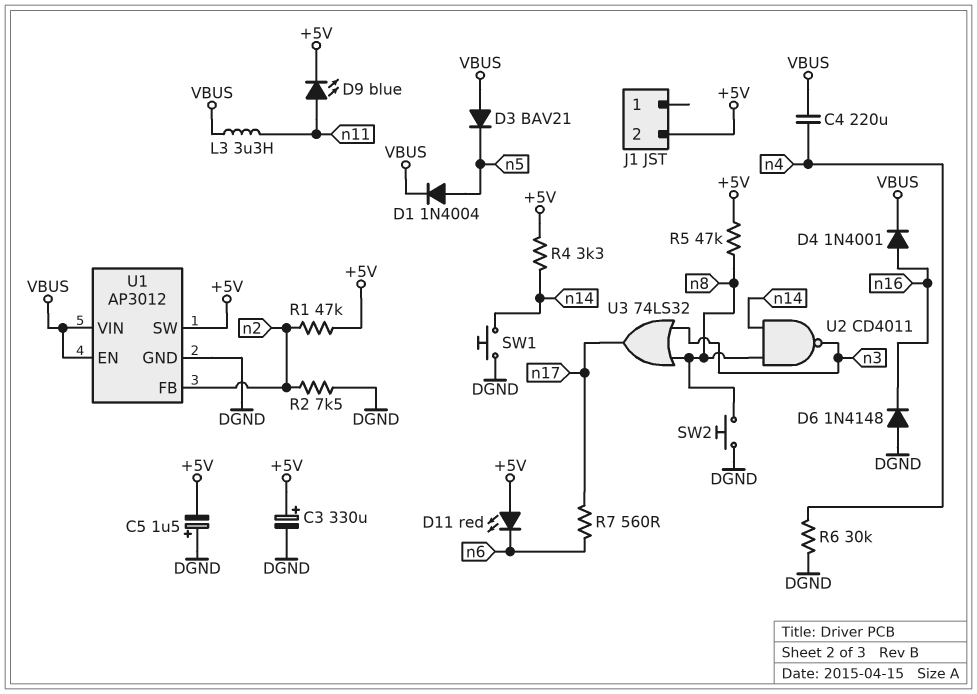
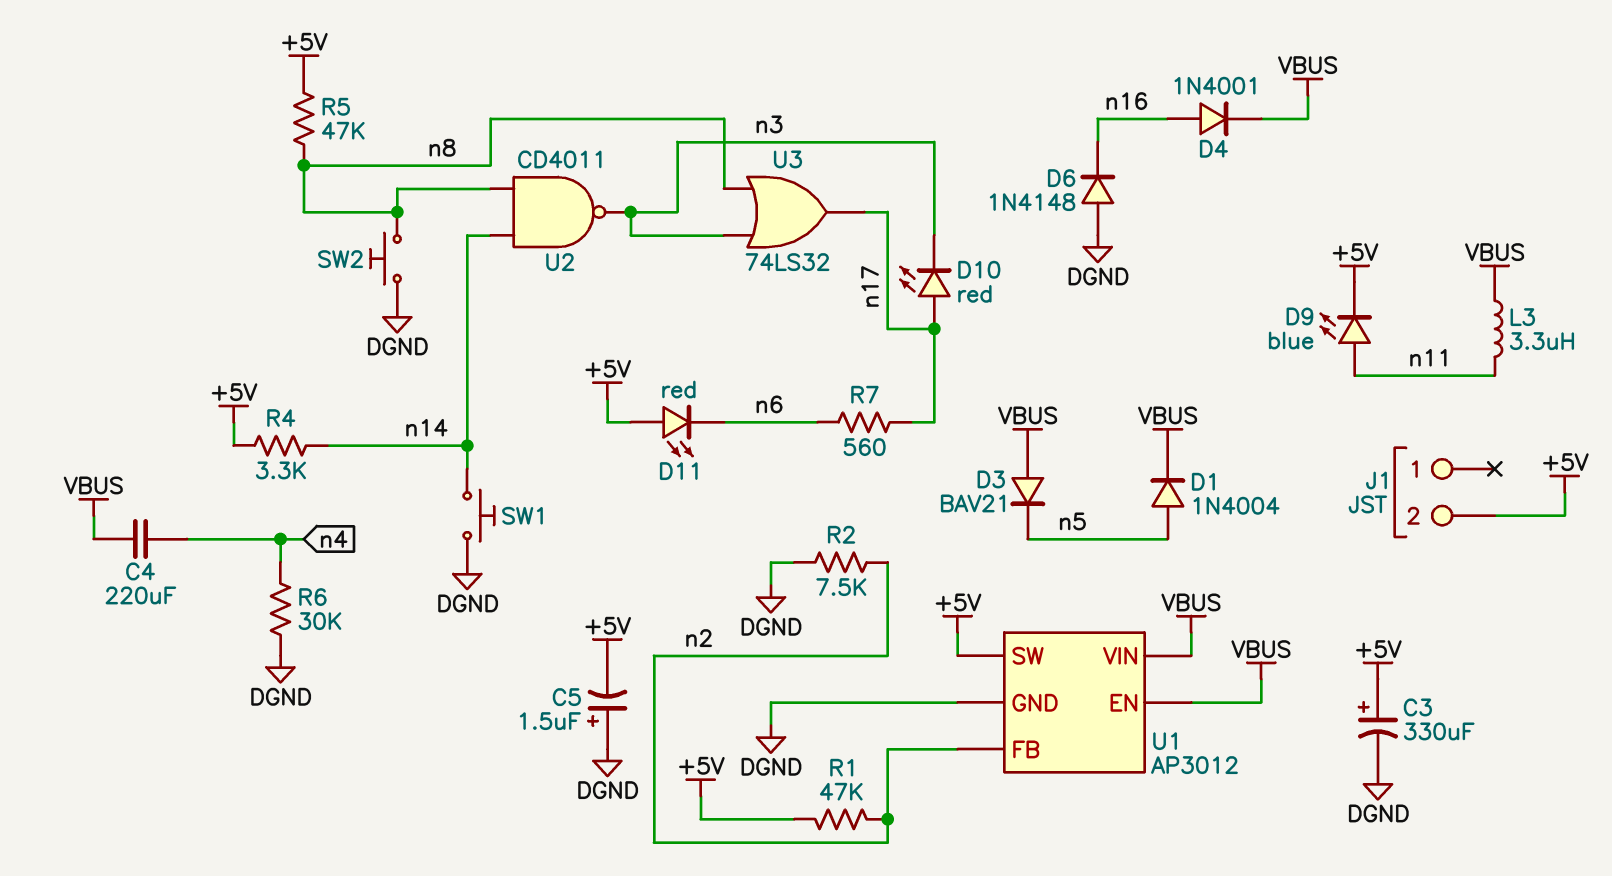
D10: none -> LED red (A n17, K n3)

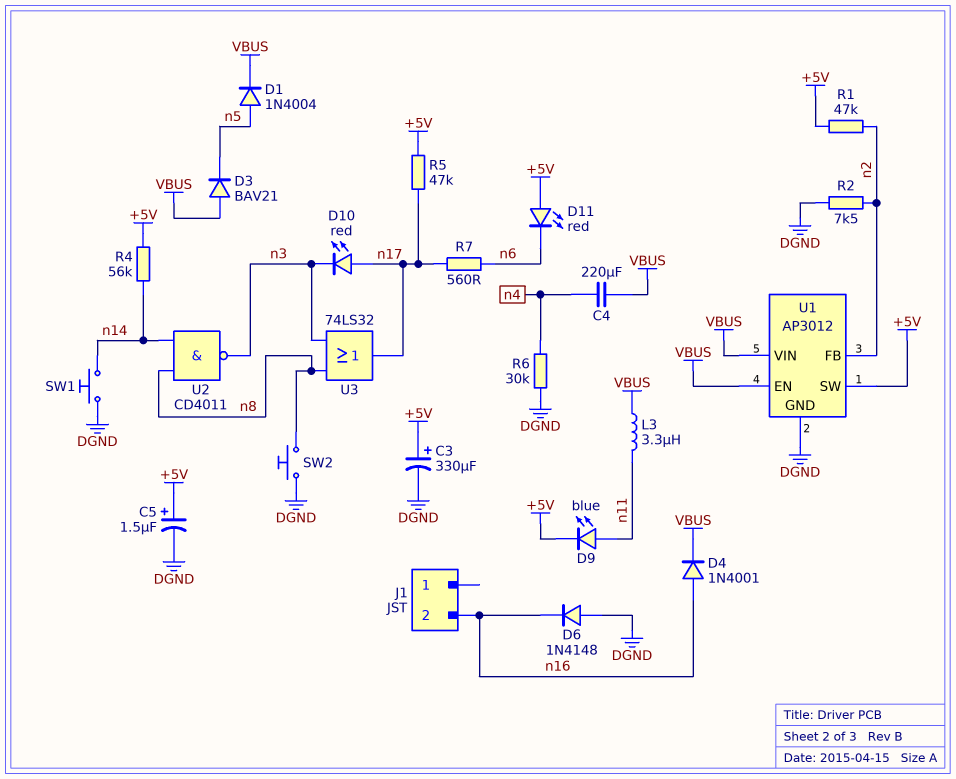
C5: 1.5uF (plus DGND, minus +5V) -> 1.5uF (plus +5V, minus DGND)
J1 pin 2: +5V -> n16
R4: 3.3k (+5V, n14) -> 56k (+5V, n14)
R5: 47k (+5V, n8) -> 47k (+5V, n17)

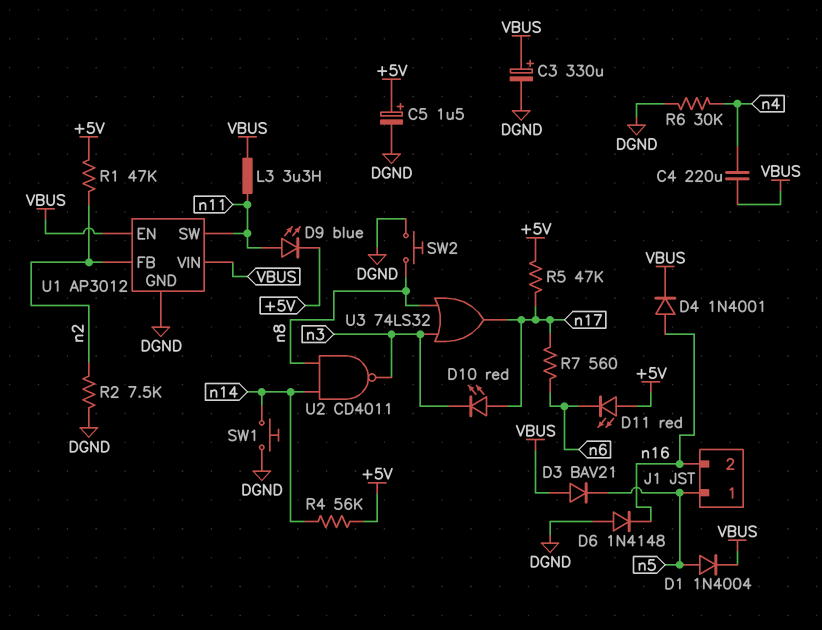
C3: 330uF (plus +5V, minus DGND) -> 330uF (plus VBUS, minus DGND)
J1 pin 1: none -> n5
U1 pin SW: +5V -> n11

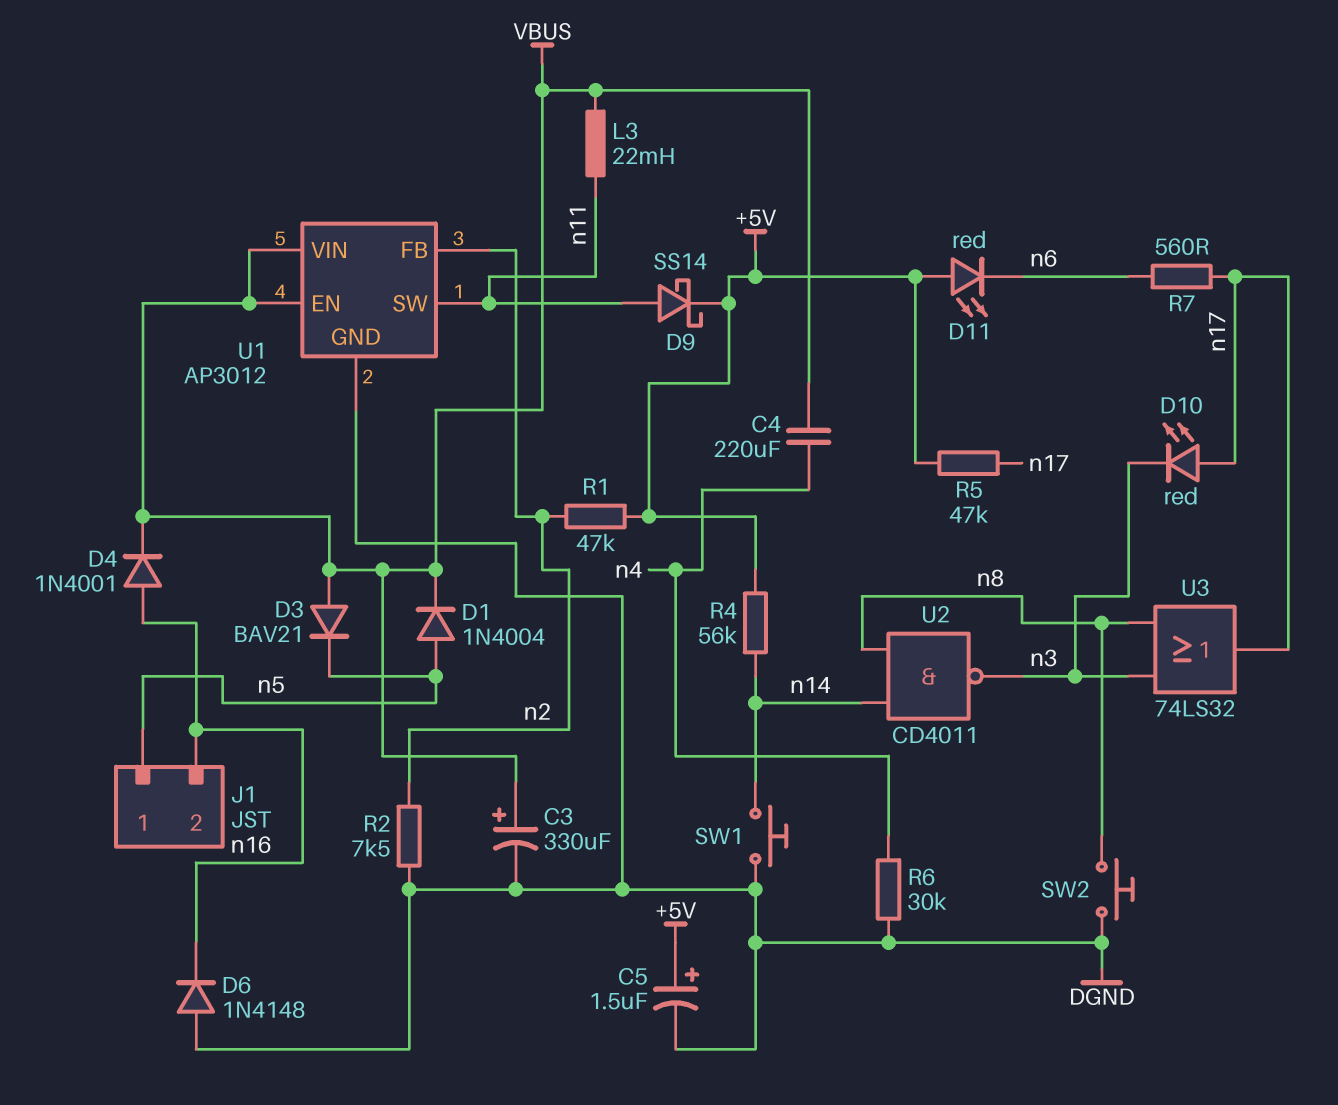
D9: LED blue (A n11, K +5V) -> schottky SS14 (A n11, K +5V)
L3: 3.3uH (VBUS, n11) -> 22mH (VBUS, n11)

